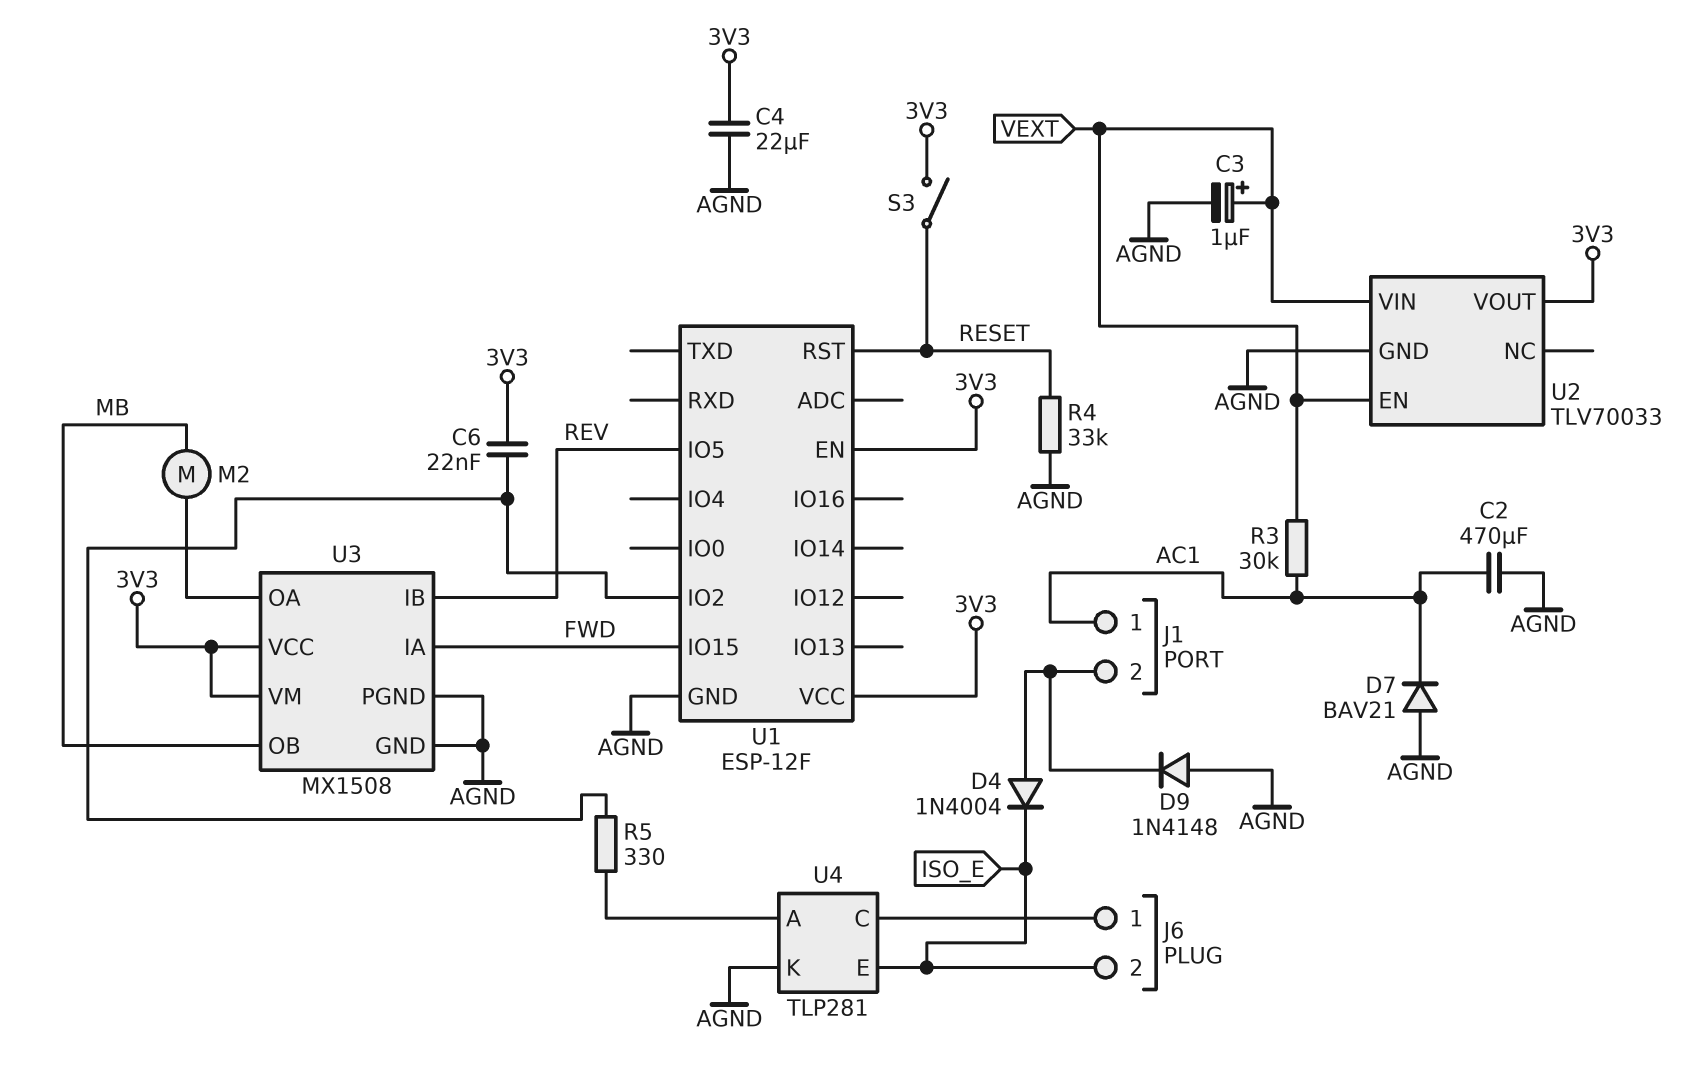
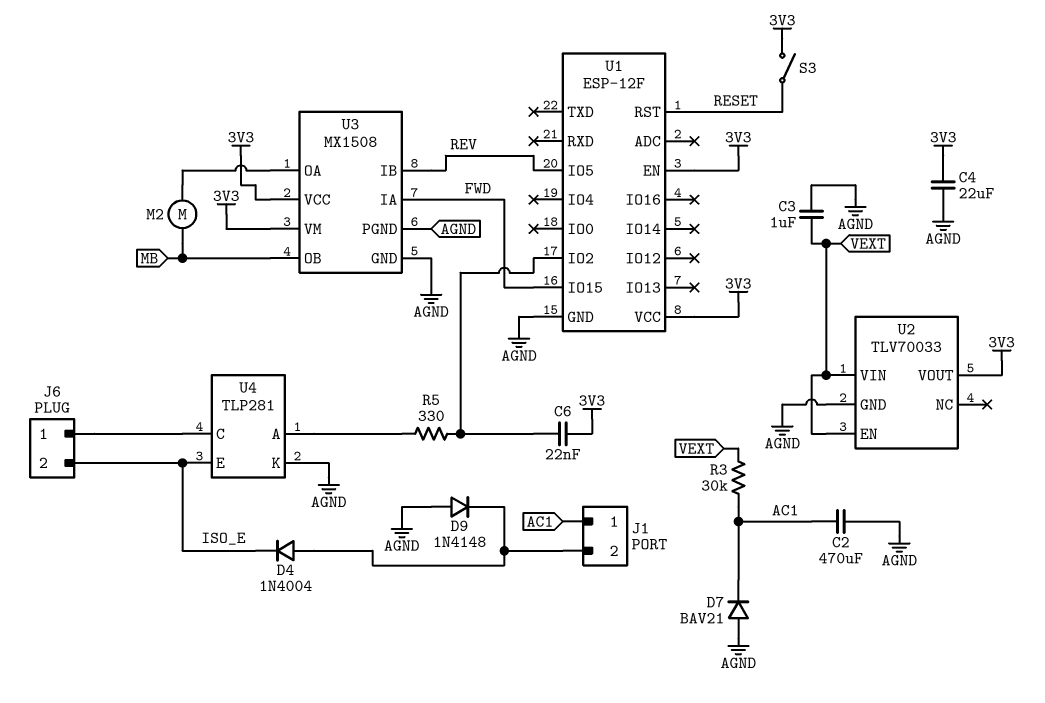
C3: 1uF (plus VEXT, minus AGND) -> 1uF (AGND, VEXT)
R4: 33k (AGND, RESET) -> none

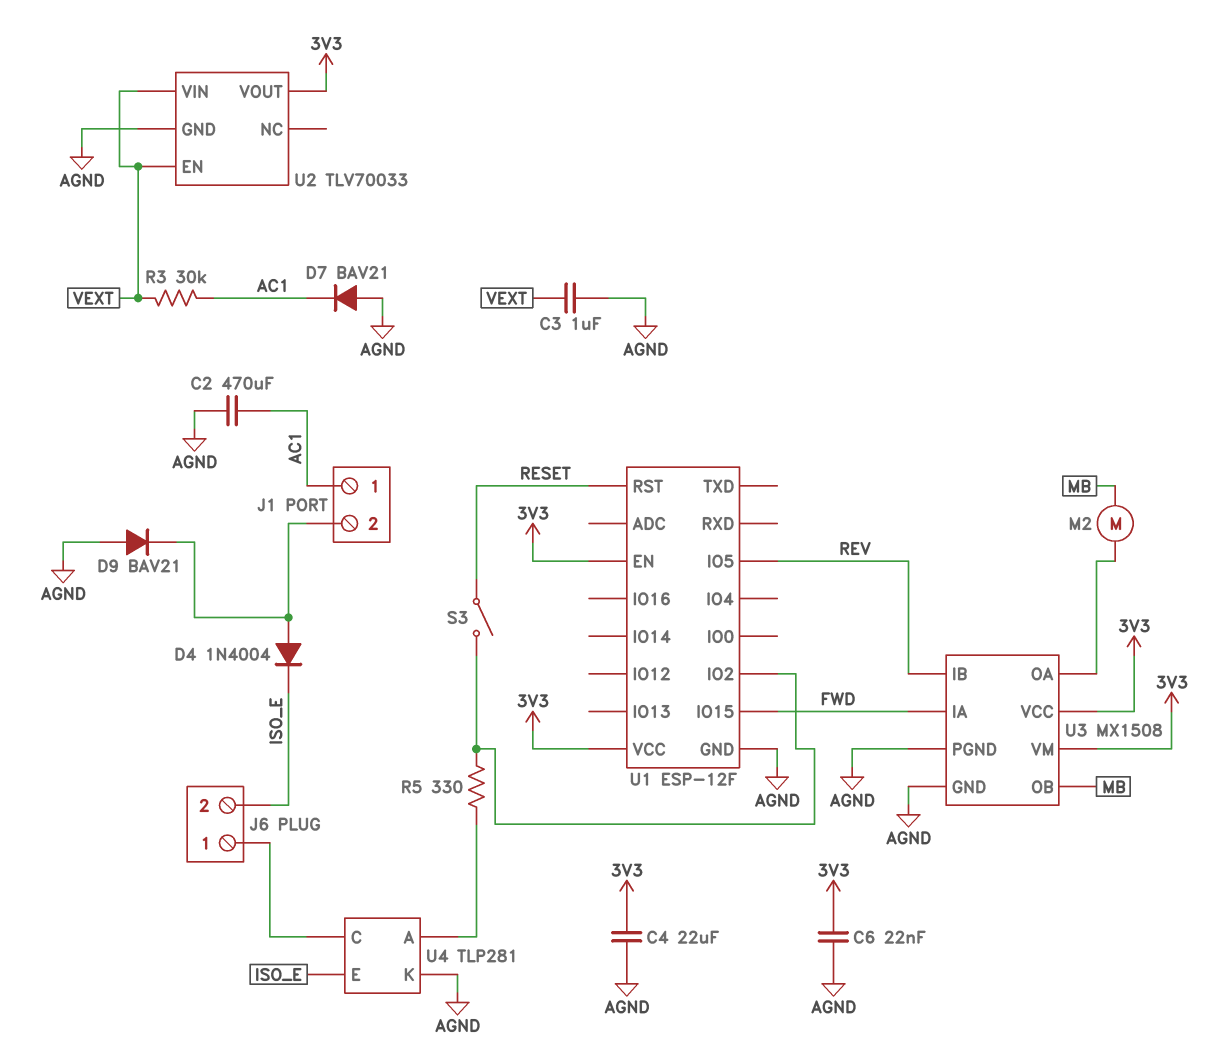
C6: 22nF (3V3, U1/IO2) -> 22nF (3V3, AGND)
D9: diode 1N4148 (A AGND, K J1/2) -> diode BAV21 (A AGND, K J1/2)
S3: switch (3V3, RESET) -> switch (RESET, U1/IO2)

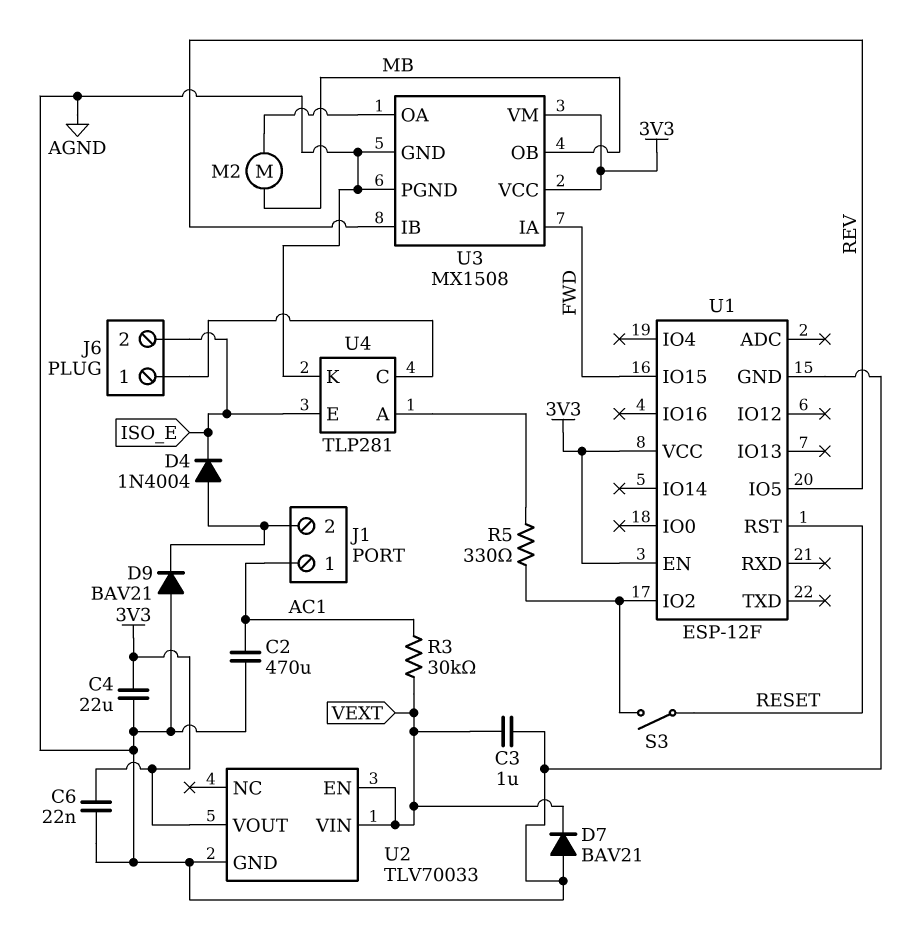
D7: diode BAV21 (A AGND, K AC1) -> diode BAV21 (A AGND, K VEXT)

